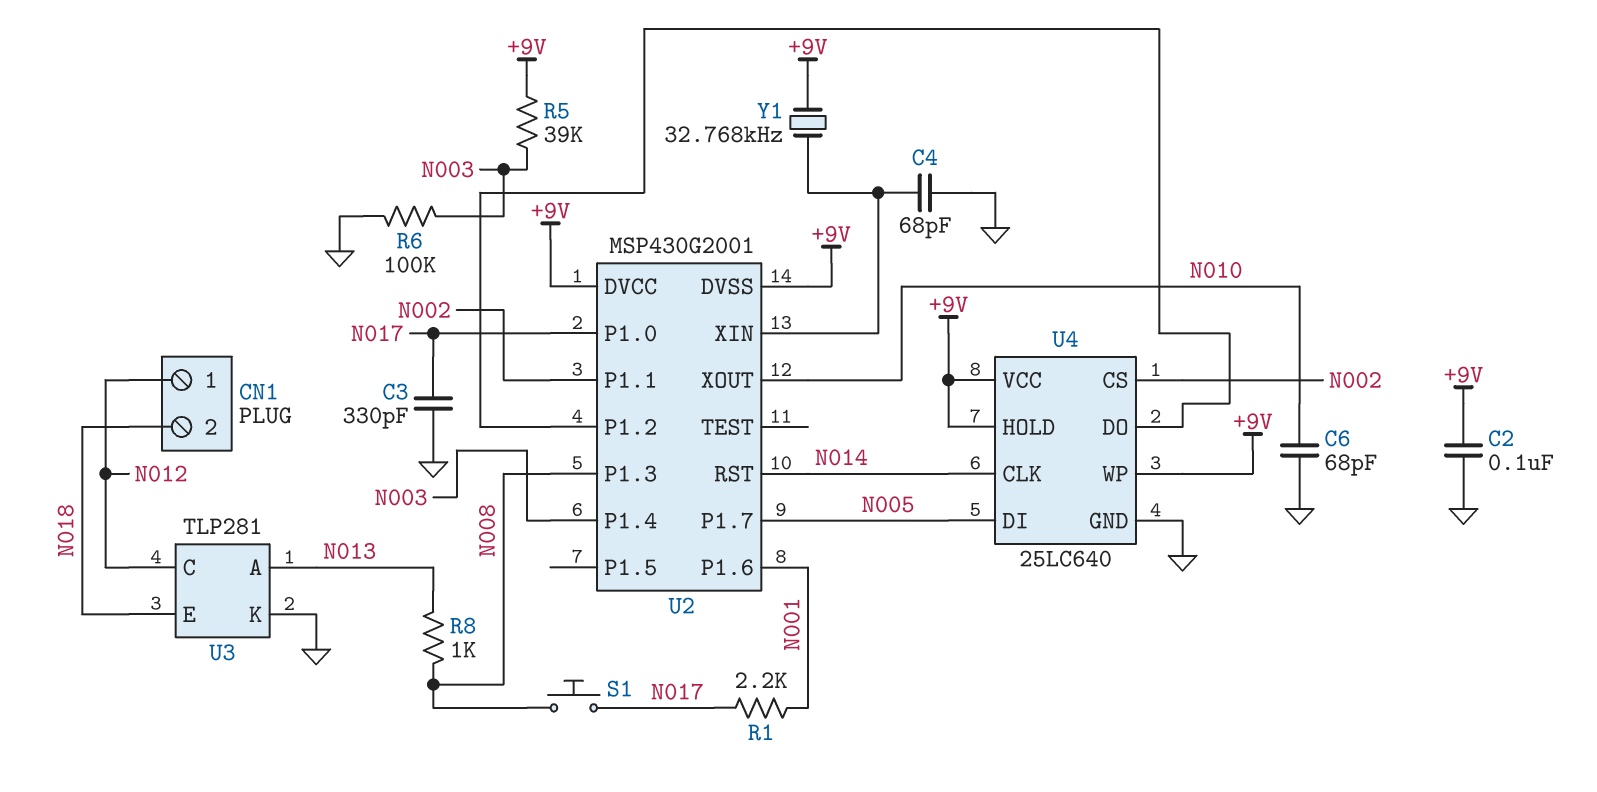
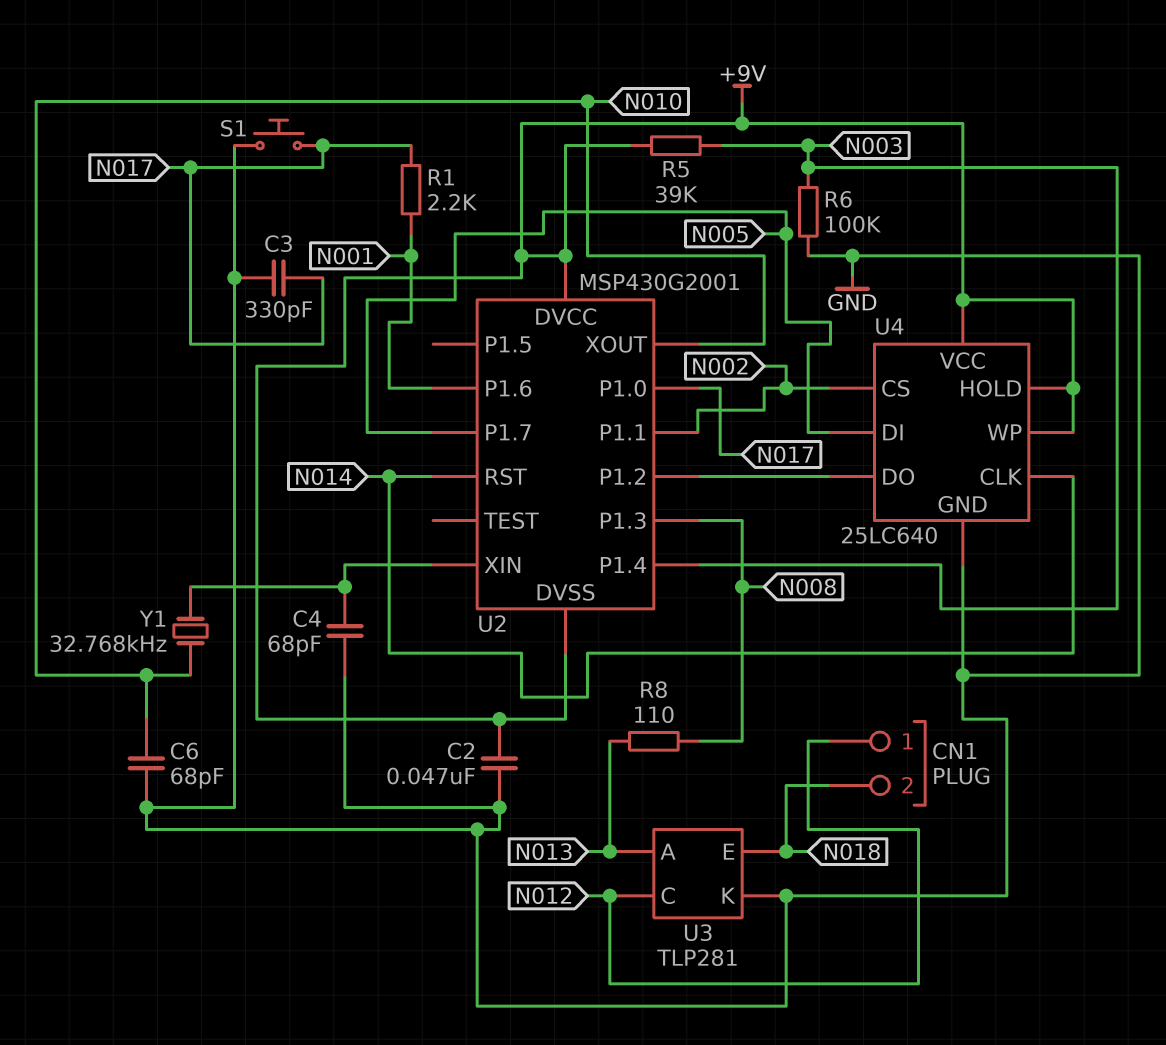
C2: 100nF (+9V, GND) -> 47nF (+9V, GND)
R8: 1k (N008, N013) -> 110 (N008, N013)
S1: button (N008, N017) -> button (GND, N017)
Y1: 32.768kHz (+9V, U2/XIN) -> 32.768kHz (N010, U2/XIN)

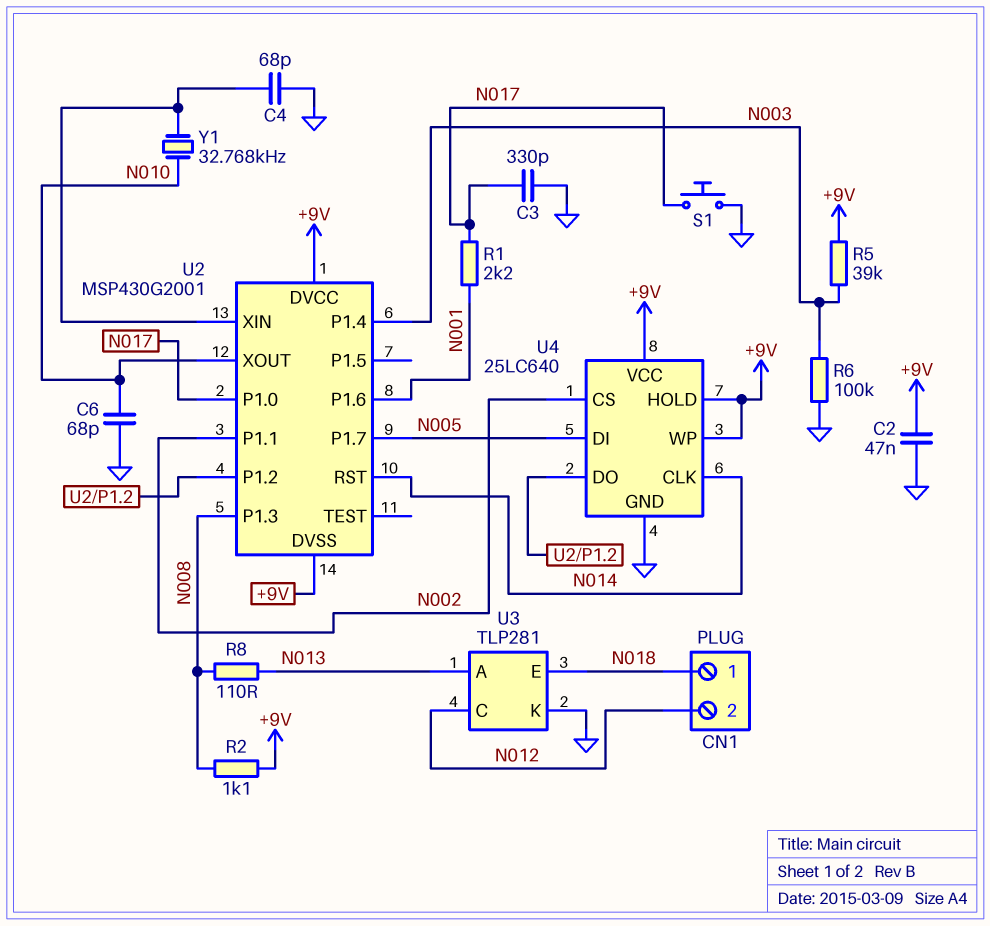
CN1 pin 1: N012 -> N018
CN1 pin 2: N018 -> N012
R2: none -> 1.1k (+9V, N008)

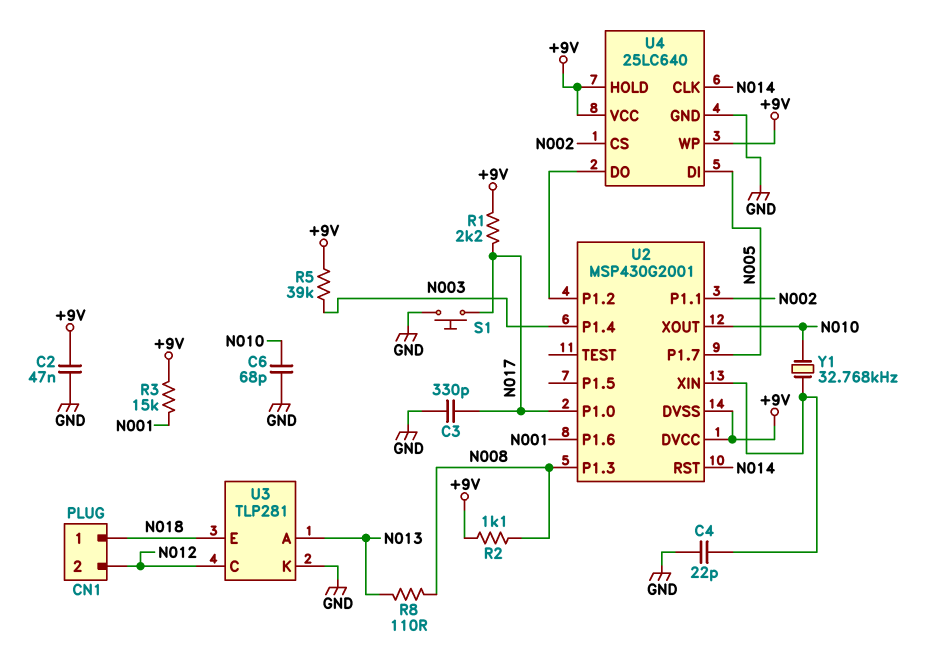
C4: 68pF (GND, U2/XIN) -> 22pF (GND, U2/XIN)
R1: 2.2k (N001, N017) -> 2.2k (+9V, N017)
R3: none -> 15k (+9V, N001)
R6: 100k (GND, N003) -> none

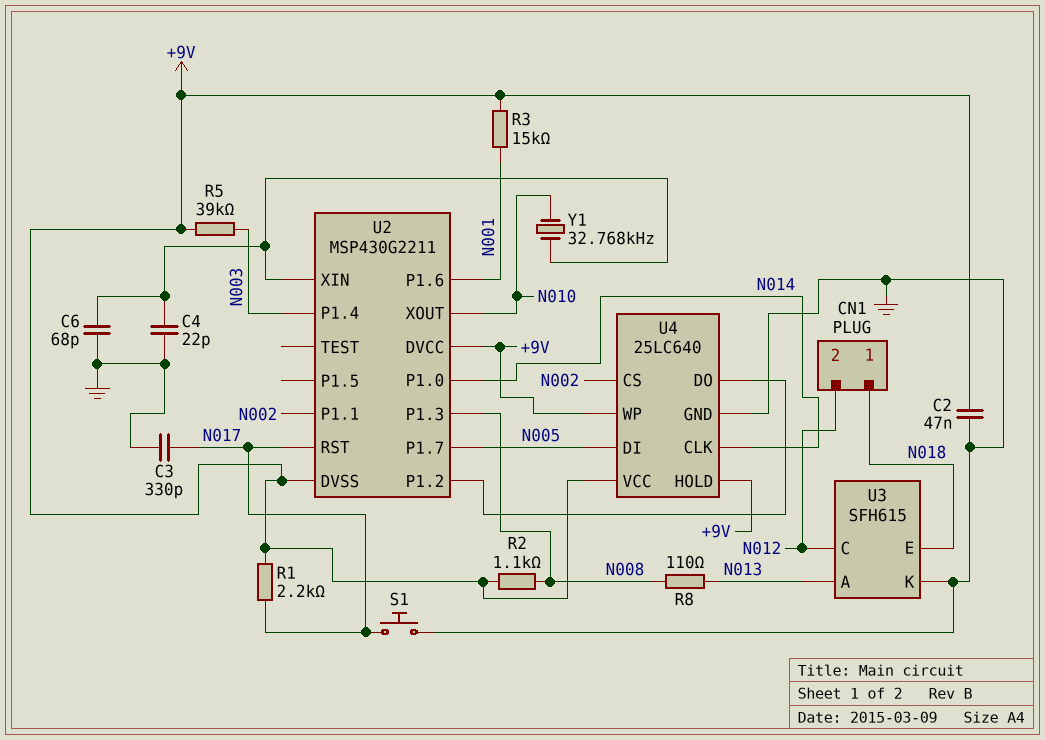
C6: 68pF (GND, N010) -> 68pF (GND, U2/XIN)
U2: MSP430G2001 -> MSP430G2211
U2 pin P1.0: N017 -> N014
U2 pin RST: N014 -> N017
U3: TLP281 -> SFH615

